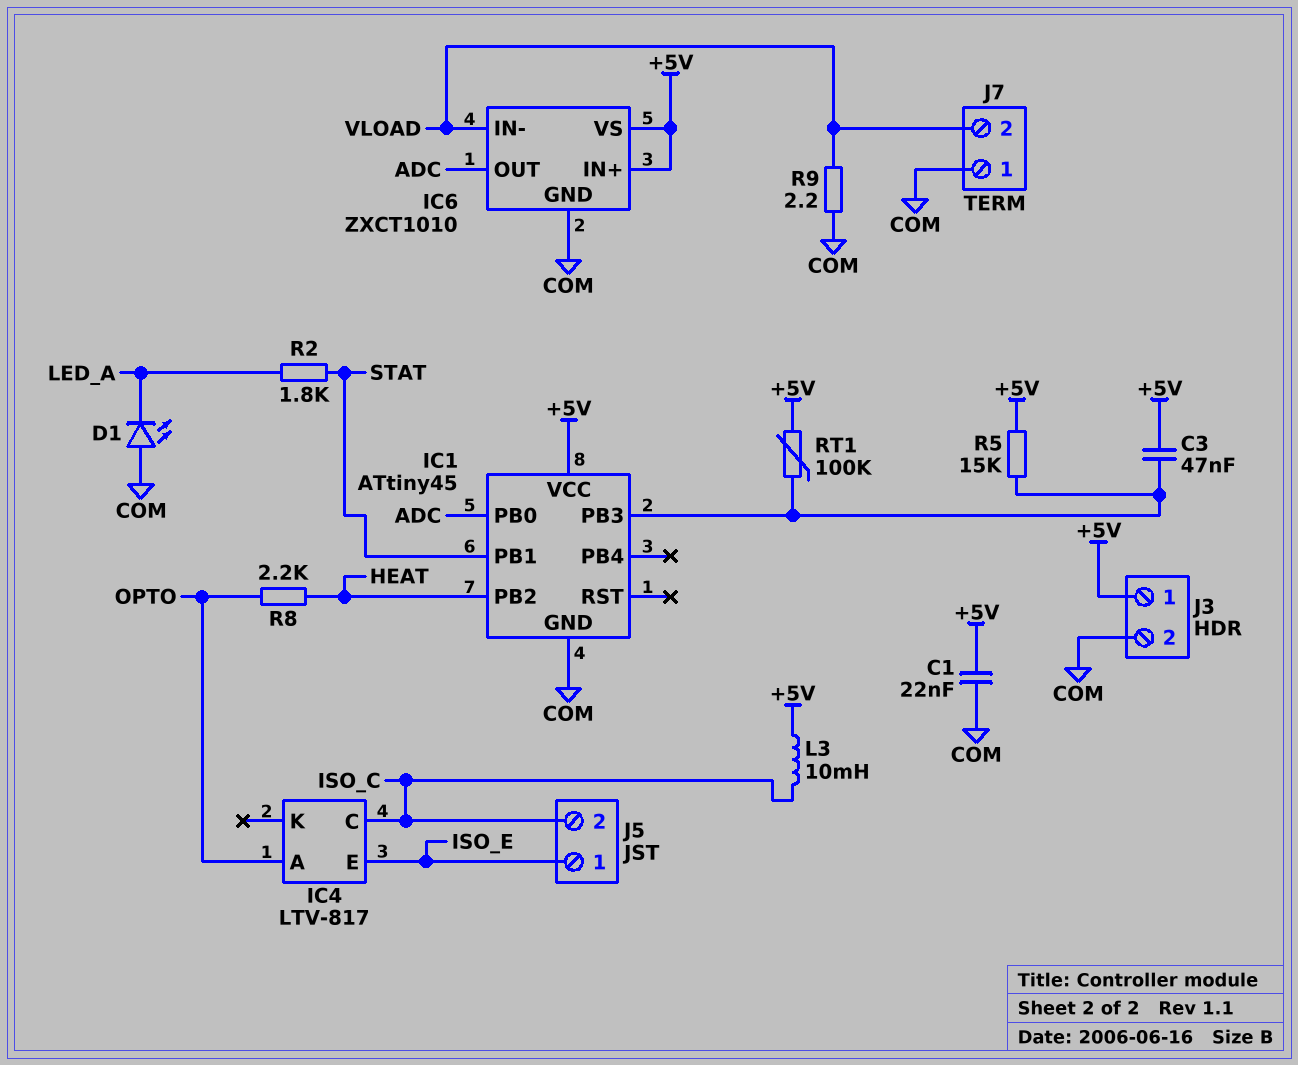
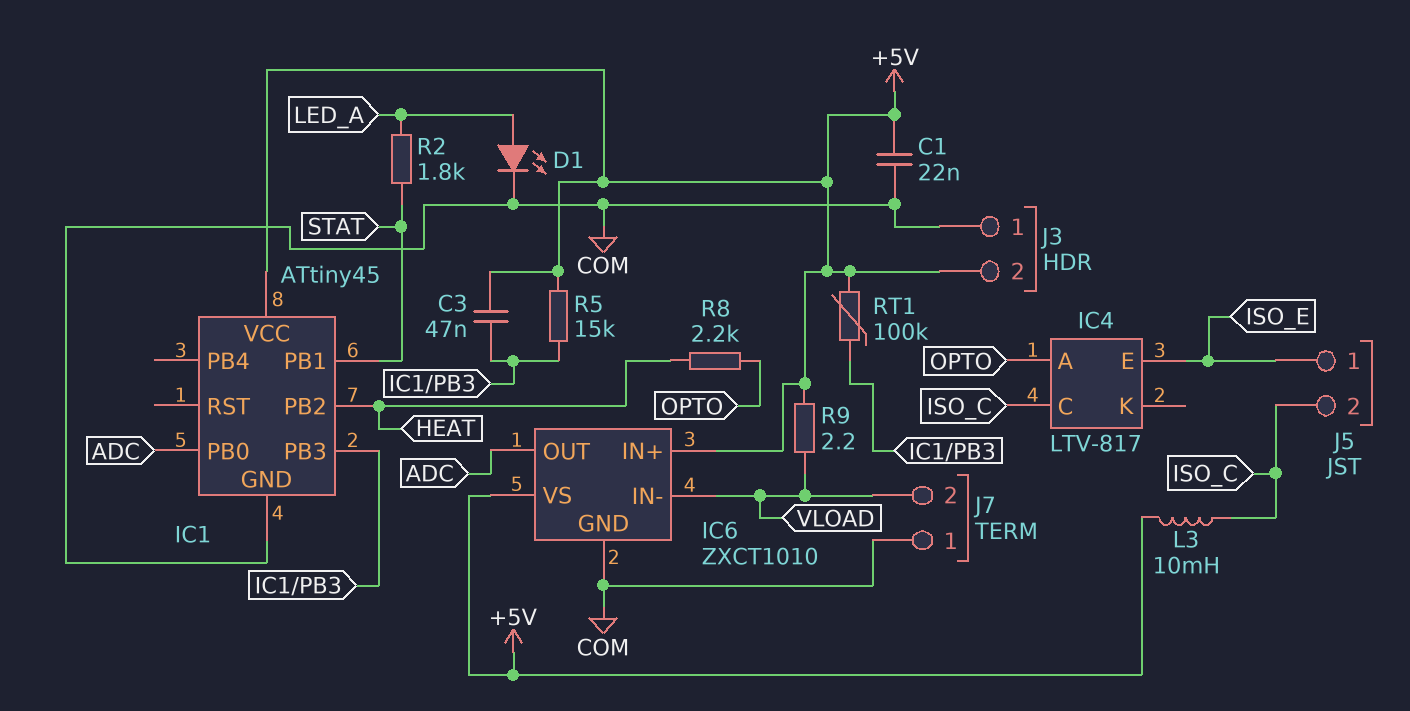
D1: LED (A COM, K LED_A) -> LED (A LED_A, K COM)
J3 pin 1: +5V -> COM
J3 pin 2: COM -> +5V
R9: 2.2 (COM, VLOAD) -> 2.2 (+5V, VLOAD)

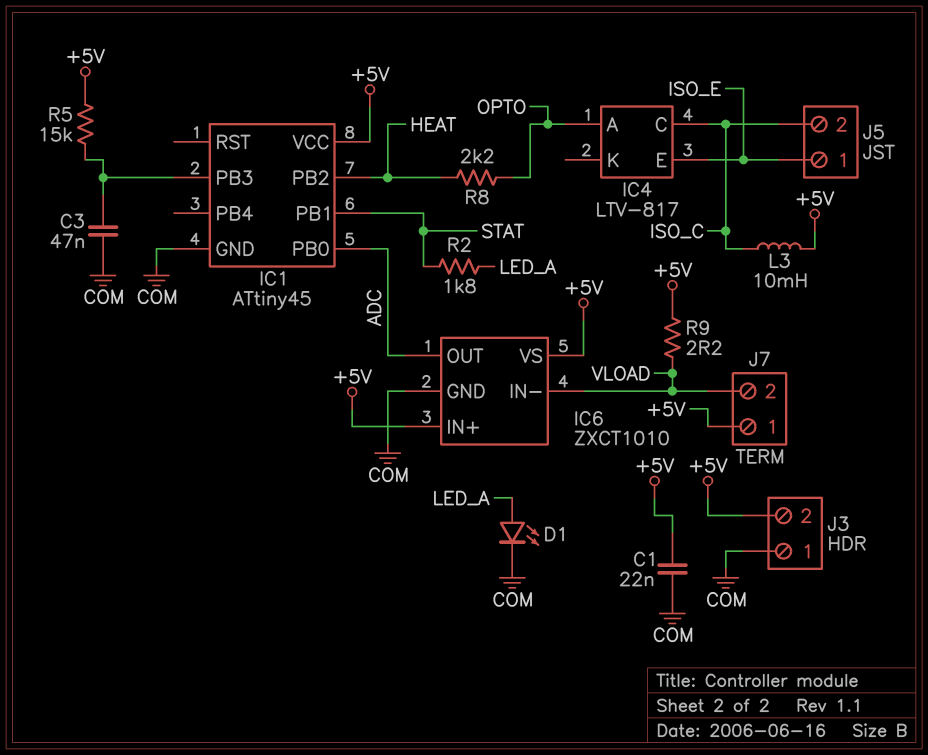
C3: 47nF (+5V, IC1/PB3) -> 47nF (COM, IC1/PB3)
J7 pin 1: COM -> +5V
RT1: 100k (+5V, IC1/PB3) -> none

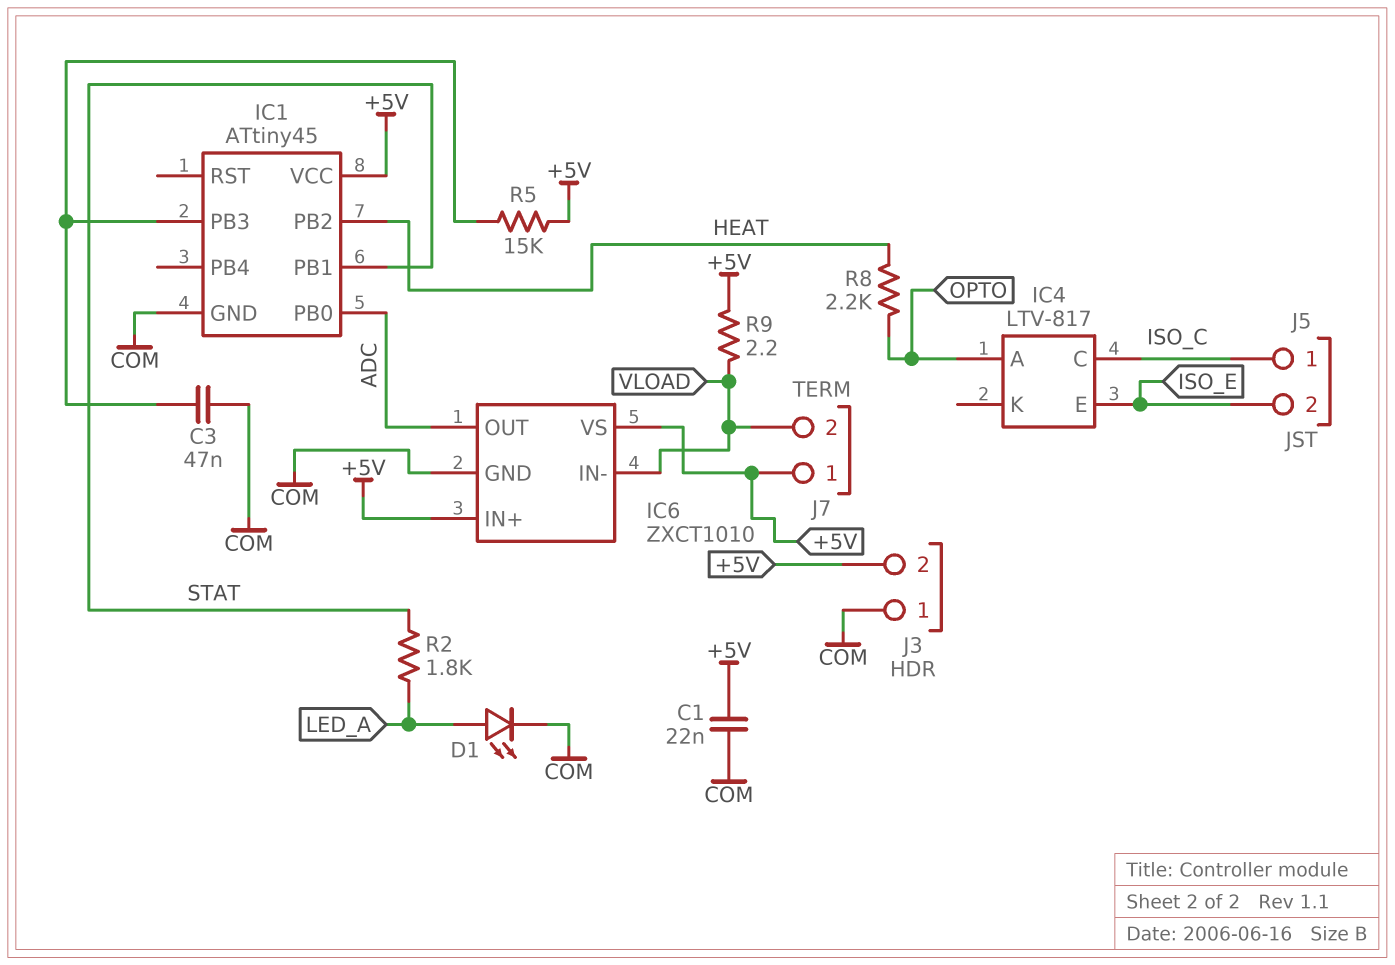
J5 pin 1: ISO_E -> ISO_C
J5 pin 2: ISO_C -> ISO_E
L3: 10mH (+5V, ISO_C) -> none

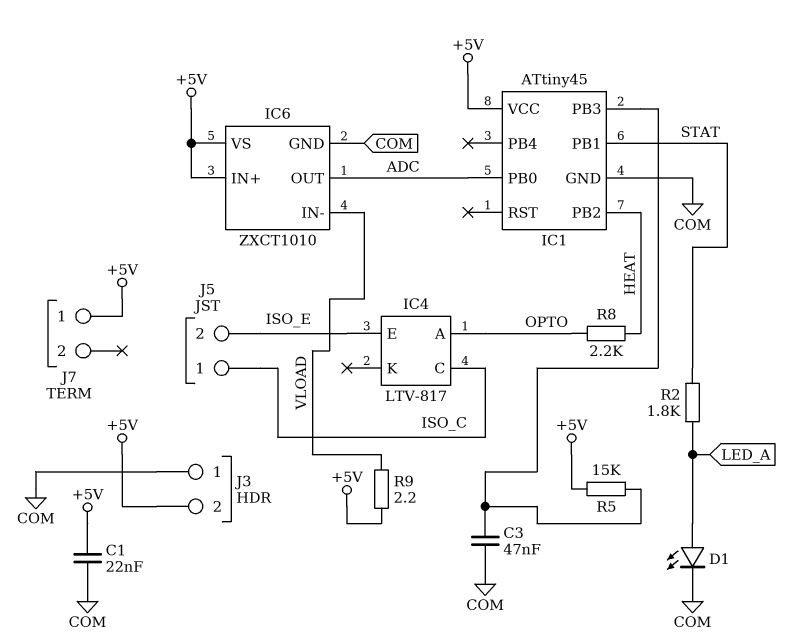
J7 pin 2: VLOAD -> none

